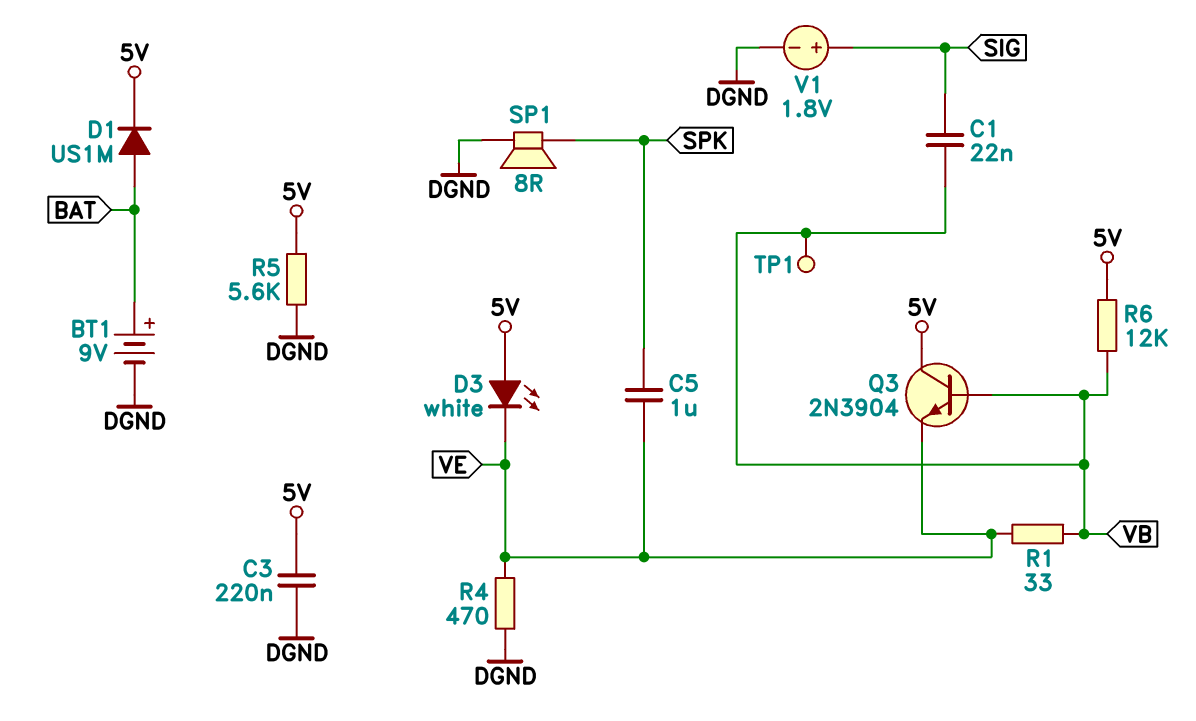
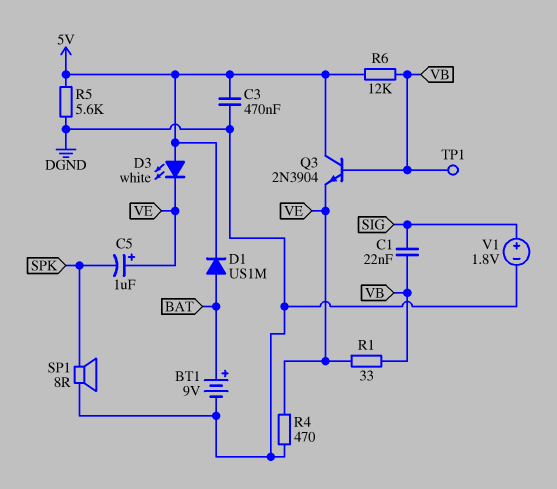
C3: 220nF (5V, DGND) -> 470nF (5V, DGND)
C5: 1uF (SPK, VE) -> 1uF (plus VE, minus SPK)

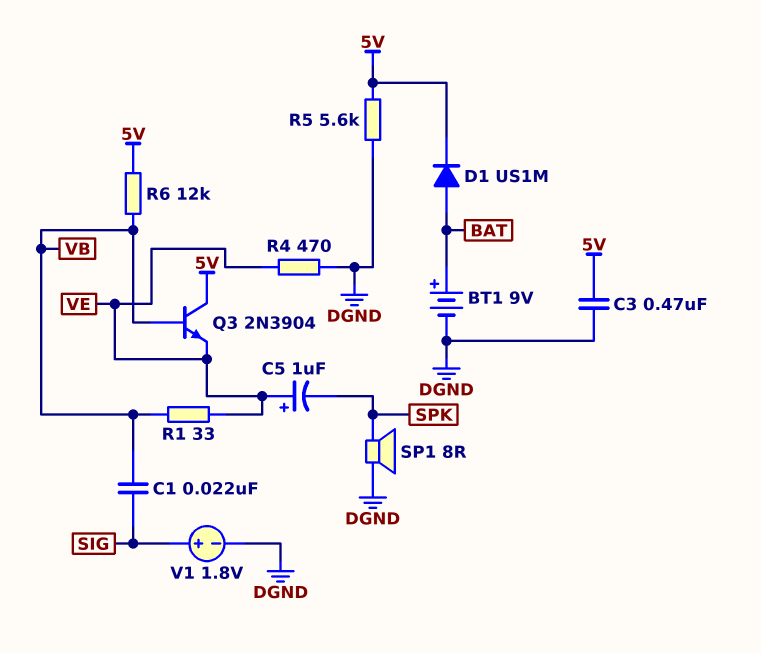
D3: LED white (A 5V, K VE) -> none
TP1: test point (VB) -> none

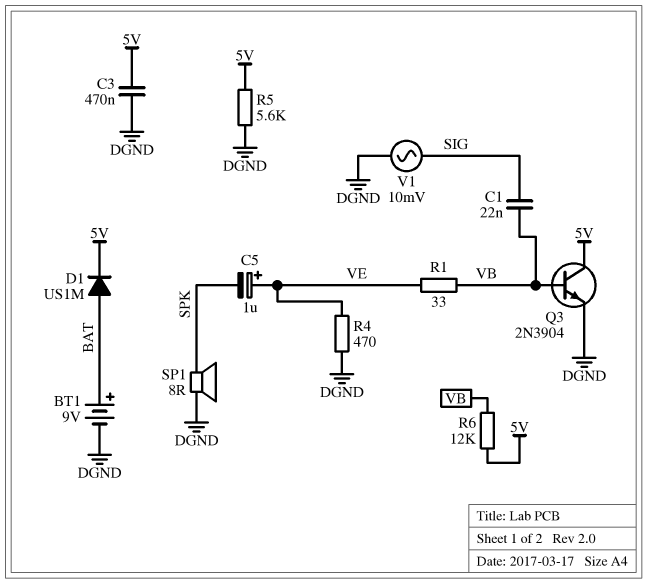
Q3: NPN 2N3904 (B VB, C 5V, E VE) -> NPN 2N3904 (B VB, C 5V, E DGND)
V1: 1.8V (plus SIG, minus DGND) -> AC 10mV (DGND, SIG)

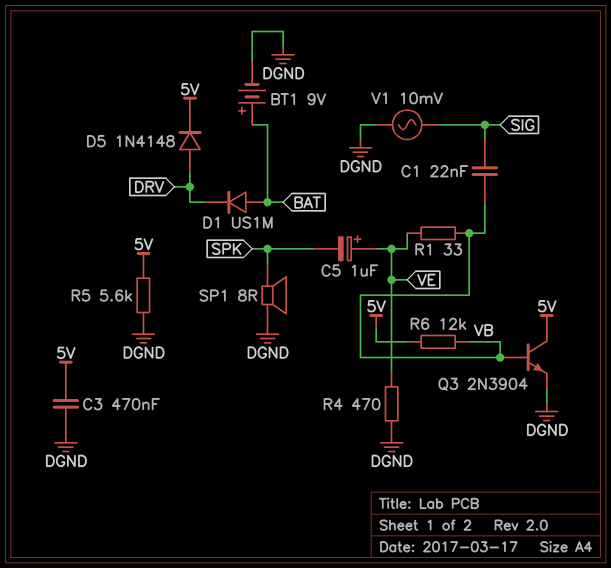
D1: diode US1M (A BAT, K 5V) -> diode US1M (A BAT, K DRV)
D5: none -> diode 1N4148 (A DRV, K 5V)

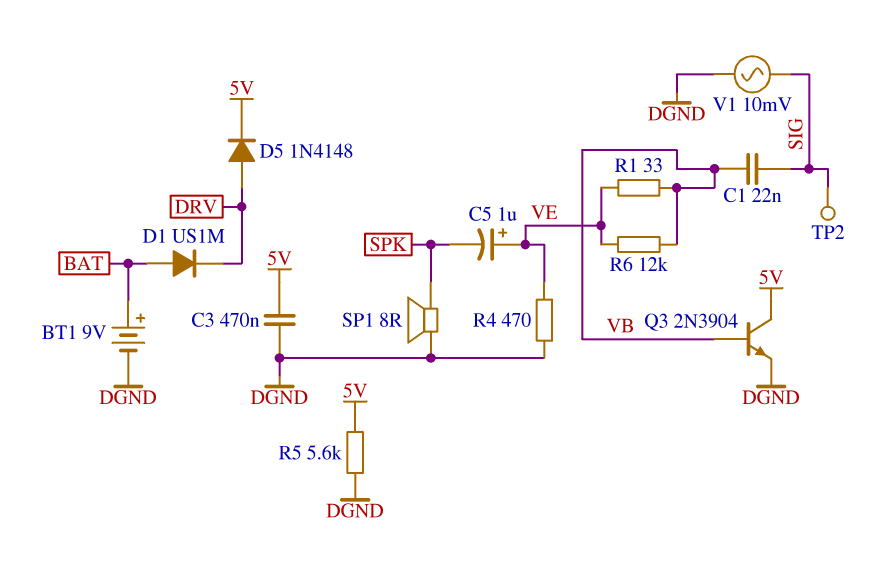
R6: 12k (5V, VB) -> 12k (VB, VE)
TP2: none -> test point (SIG)

